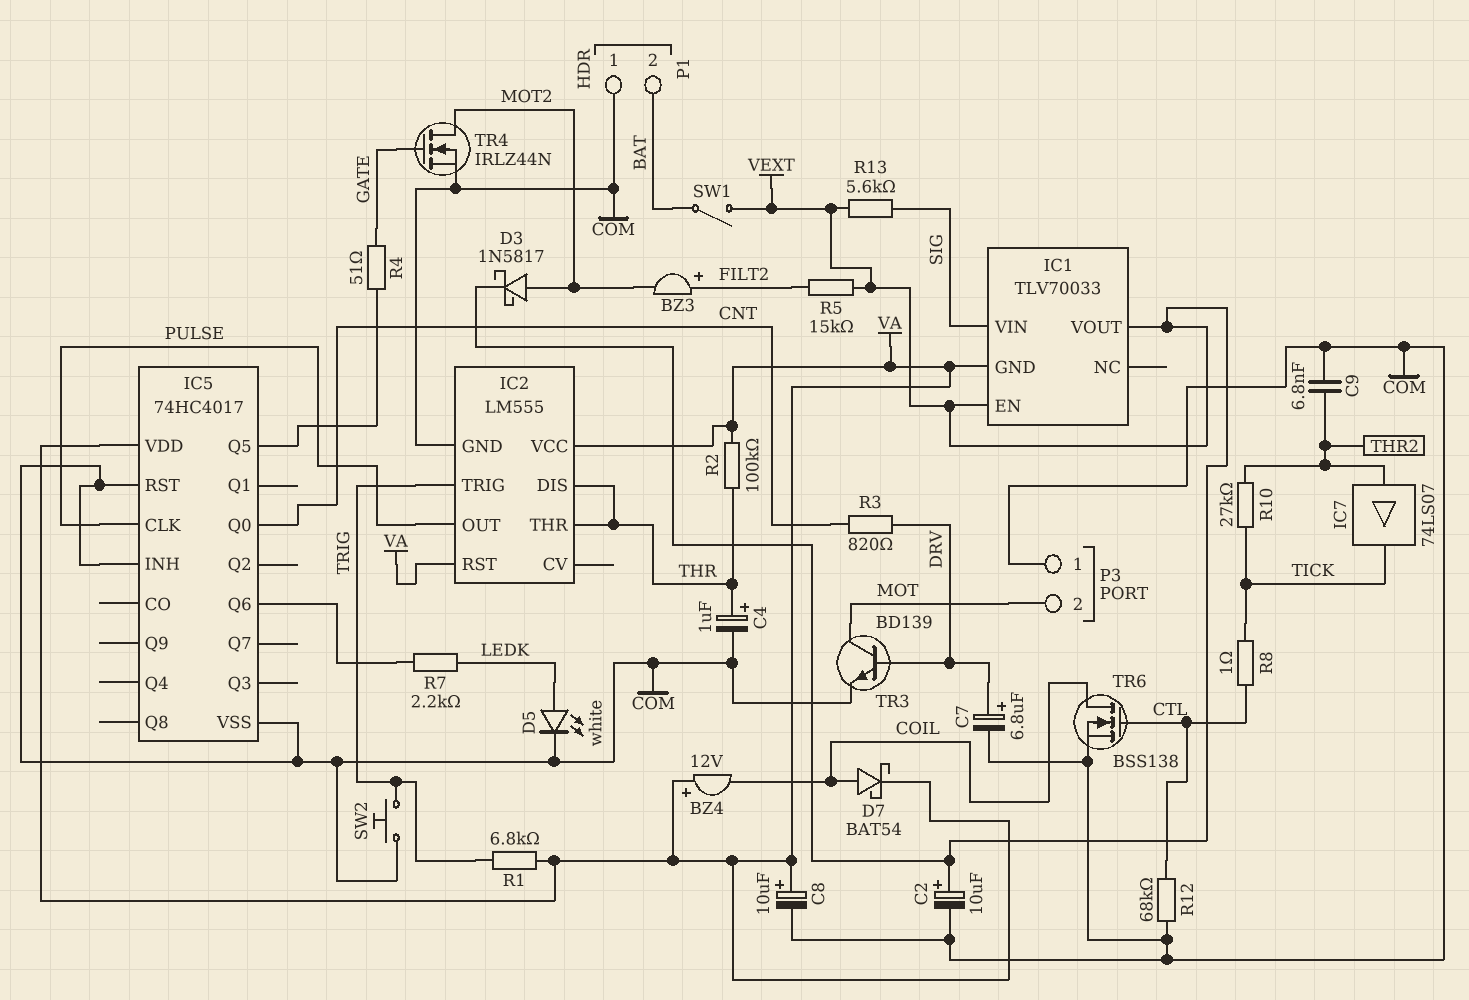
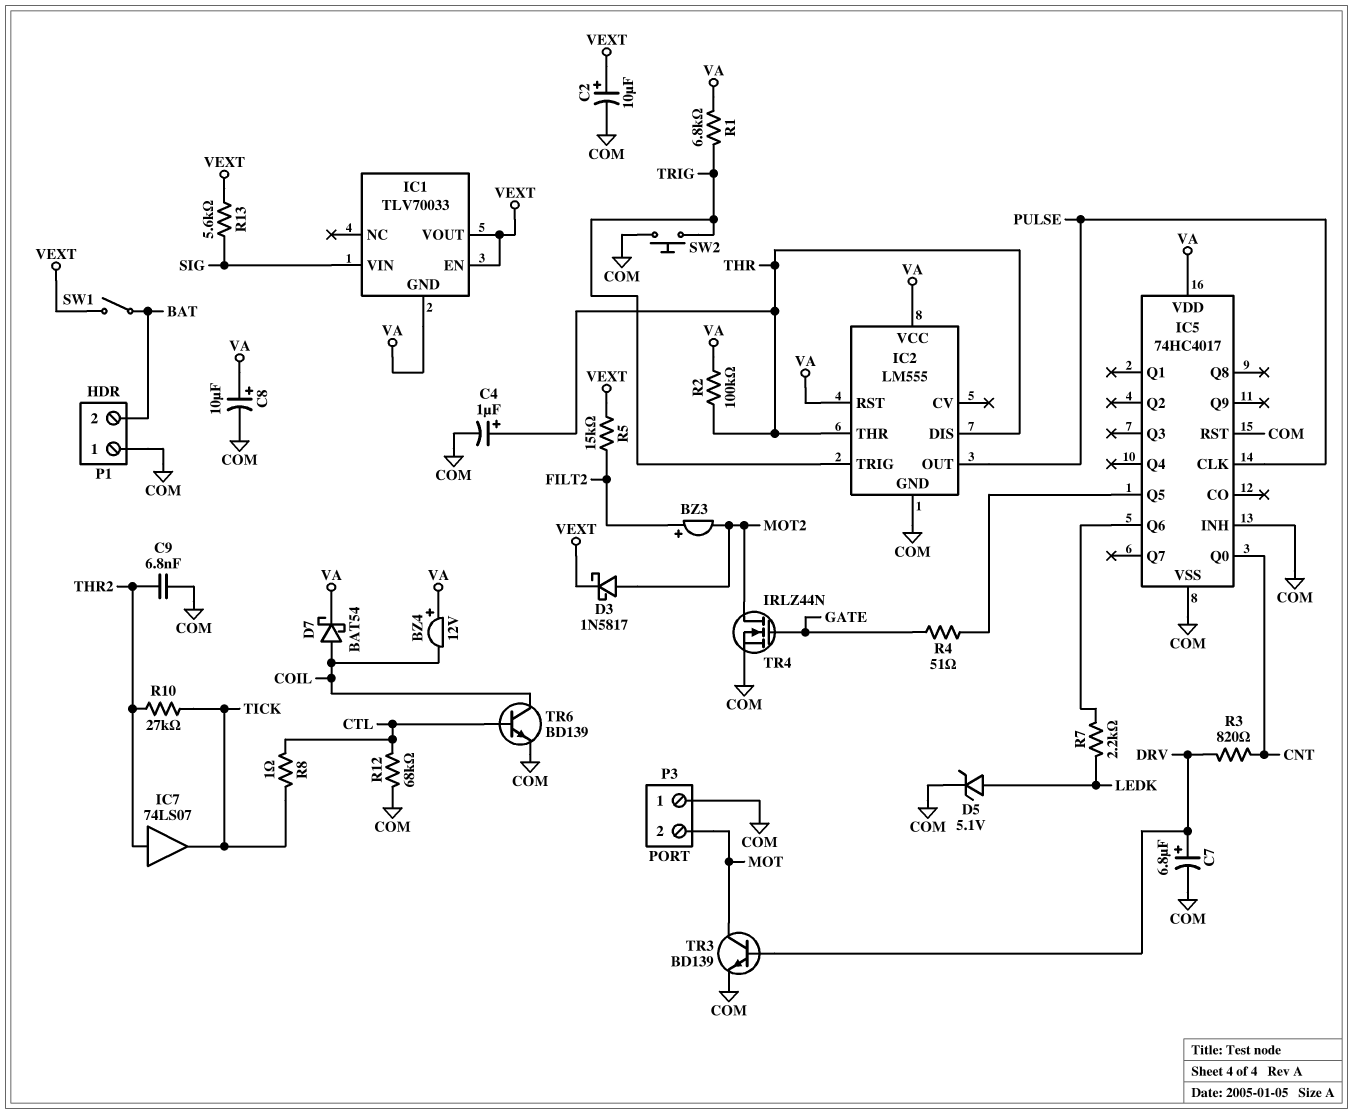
D5: LED white (A LEDK, K COM) -> zener 5.1V (A LEDK, K COM)
TR6: NMOS BSS138 (G CTL, D COIL, S COM) -> NPN BD139 (B CTL, C COIL, E COM)

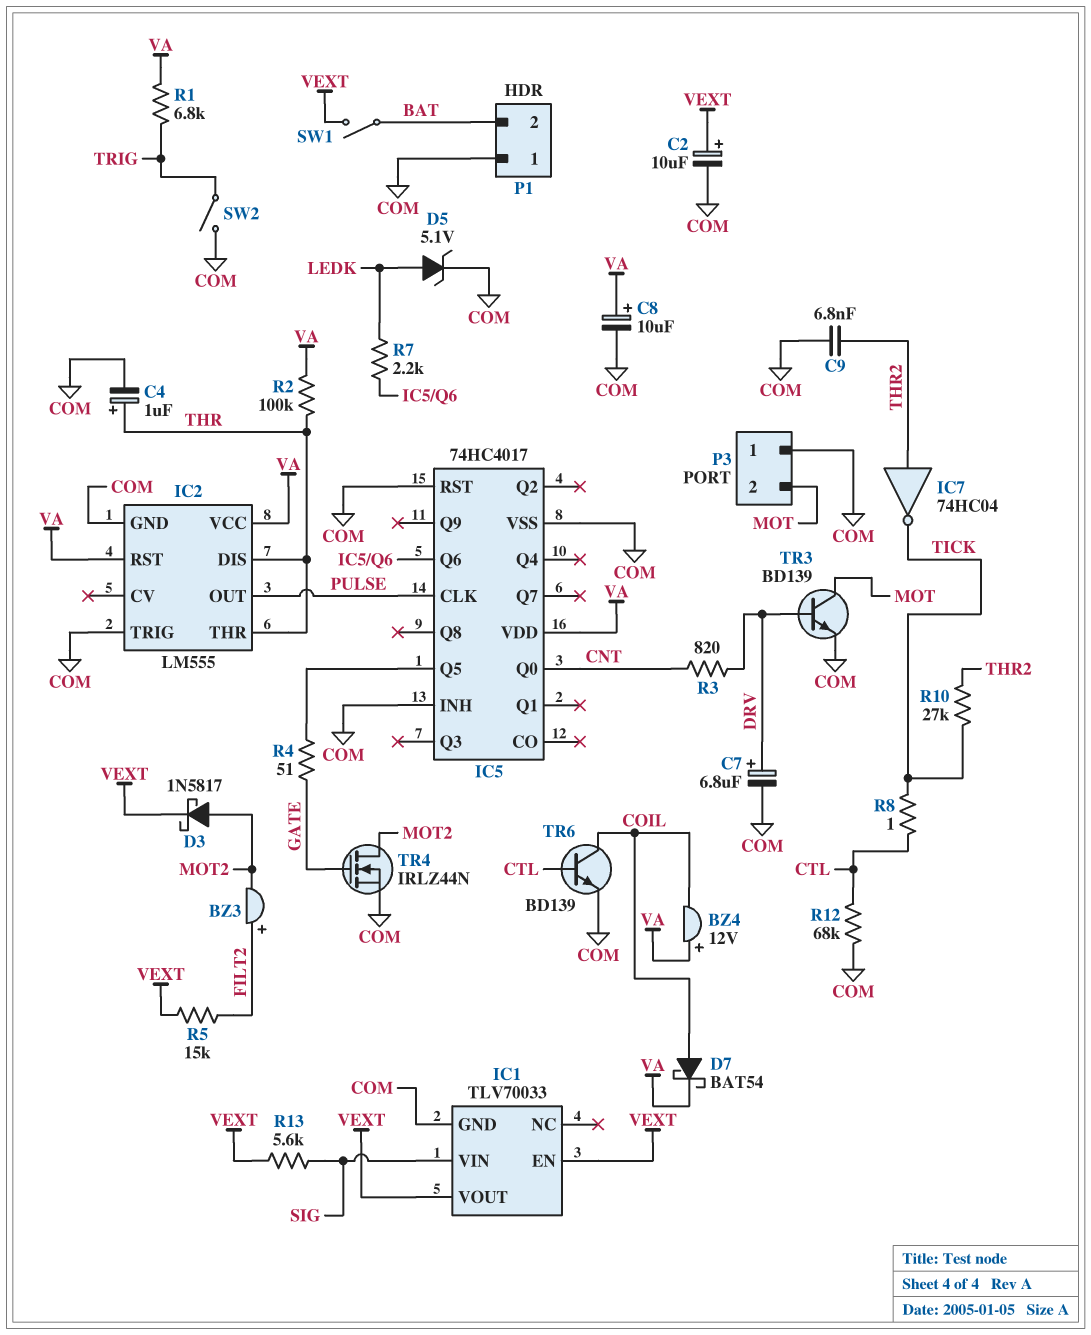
IC1 pin GND: VA -> COM
IC2 pin TRIG: TRIG -> COM
IC7: buffer 74LS07 (in THR2, out TICK) -> NOT 74HC04 (in THR2, out TICK)
SW2: button (COM, TRIG) -> switch (COM, TRIG)

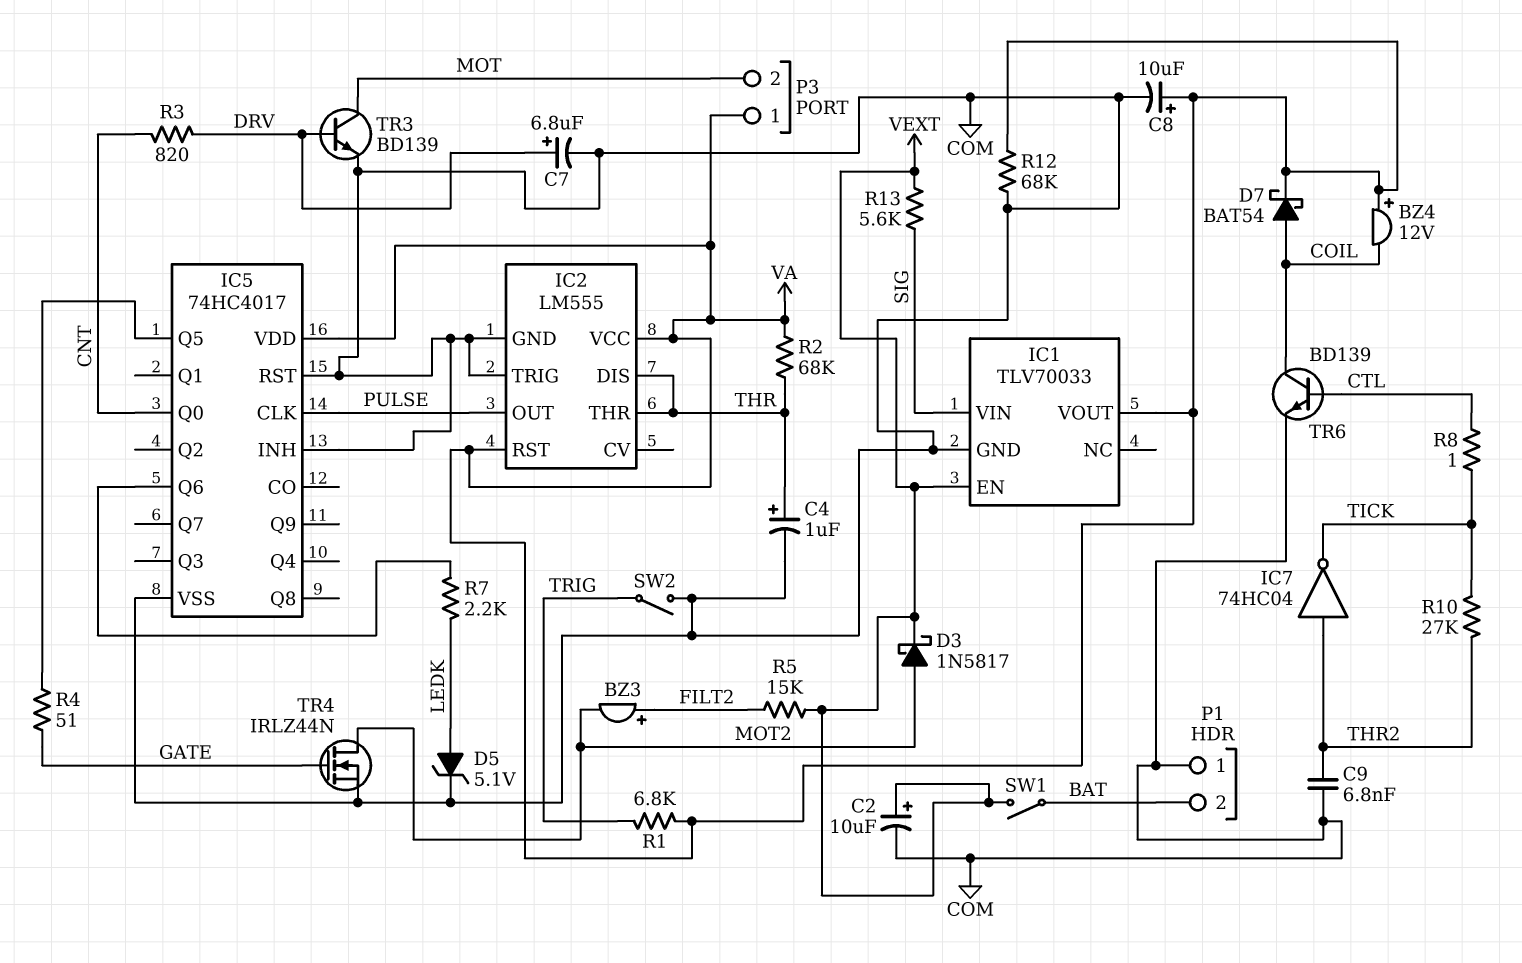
IC1 pin VOUT: VEXT -> VA
P3 pin 1: COM -> VA
R2: 100k (THR, VA) -> 68k (THR, VA)
R12: 68k (COM, CTL) -> 68k (COM, VA)

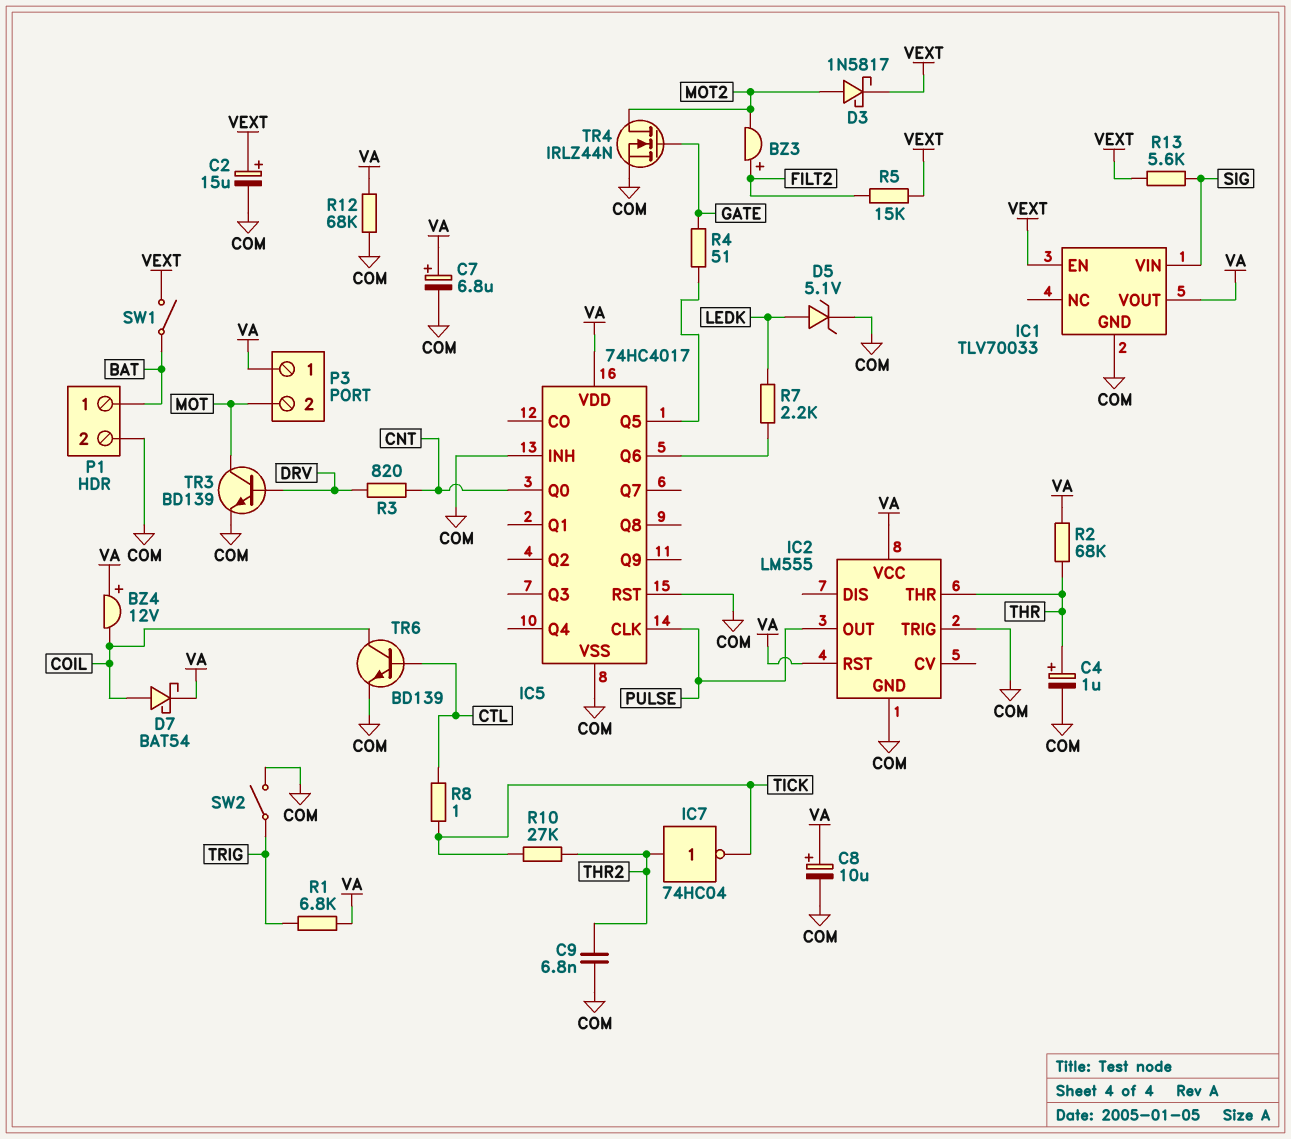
C2: 10uF (plus VEXT, minus COM) -> 15uF (plus VEXT, minus COM)
C7: 6.8uF (plus DRV, minus COM) -> 6.8uF (plus VA, minus COM)
IC2 pin DIS: THR -> none
P1 pin 1: COM -> BAT
P1 pin 2: BAT -> COM

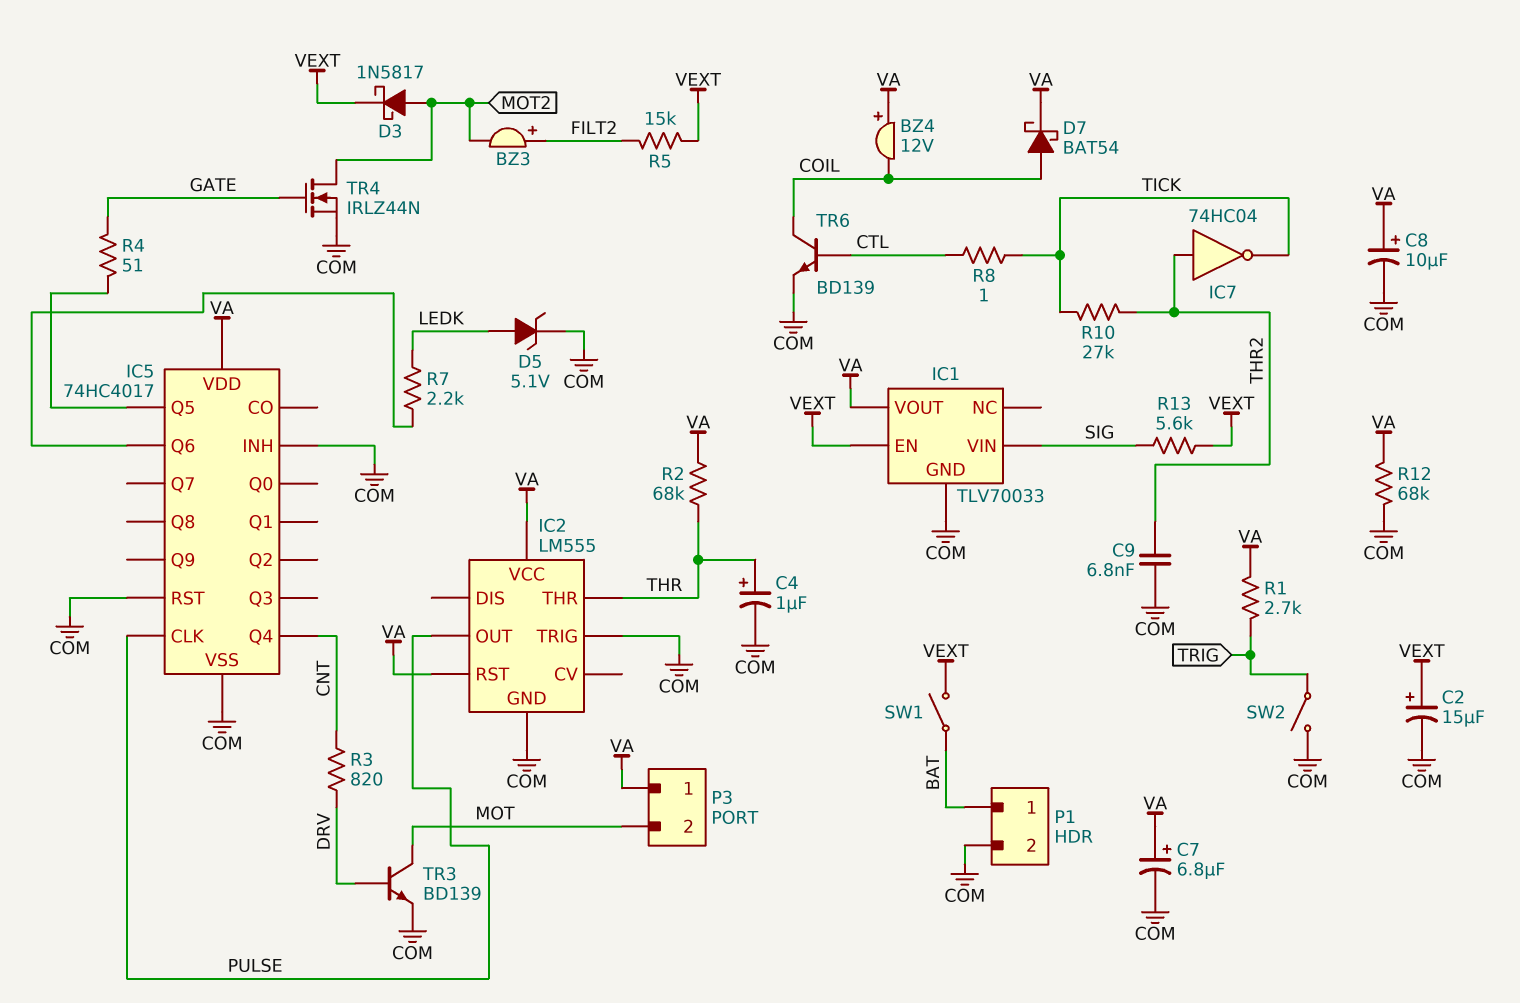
IC5 pin Q0: CNT -> none
IC5 pin Q4: none -> CNT
R1: 6.8k (TRIG, VA) -> 2.7k (TRIG, VA)

